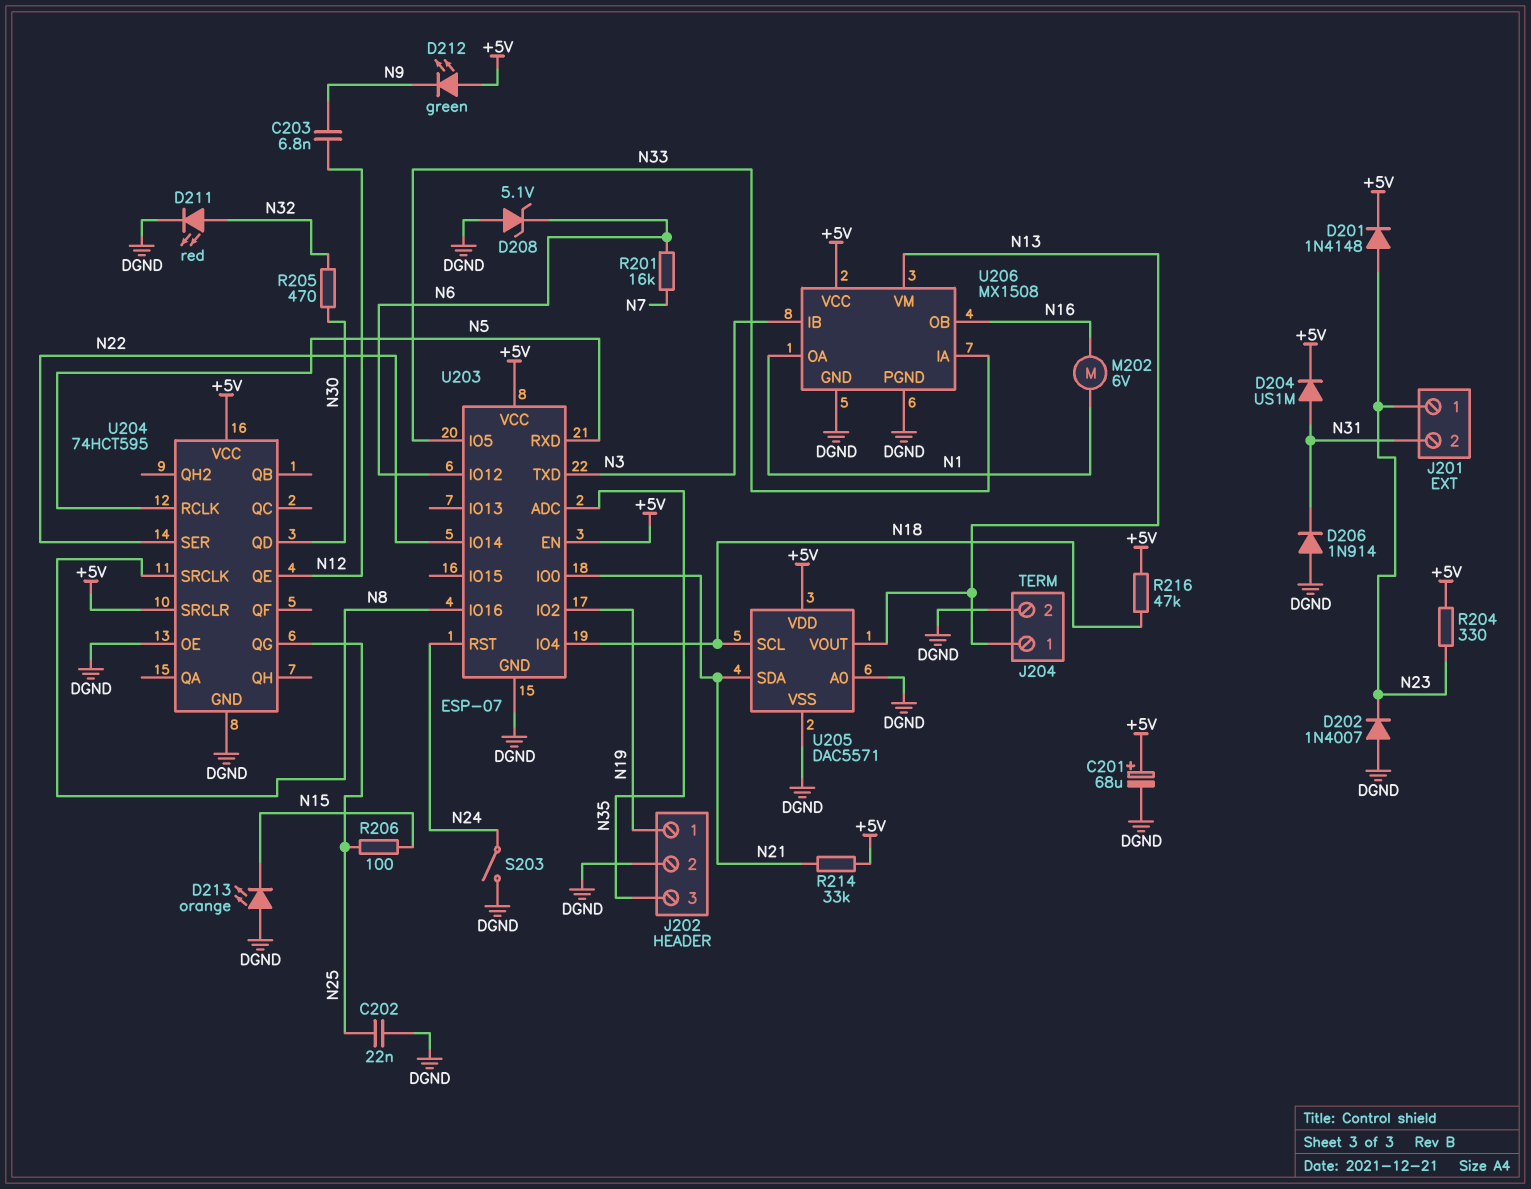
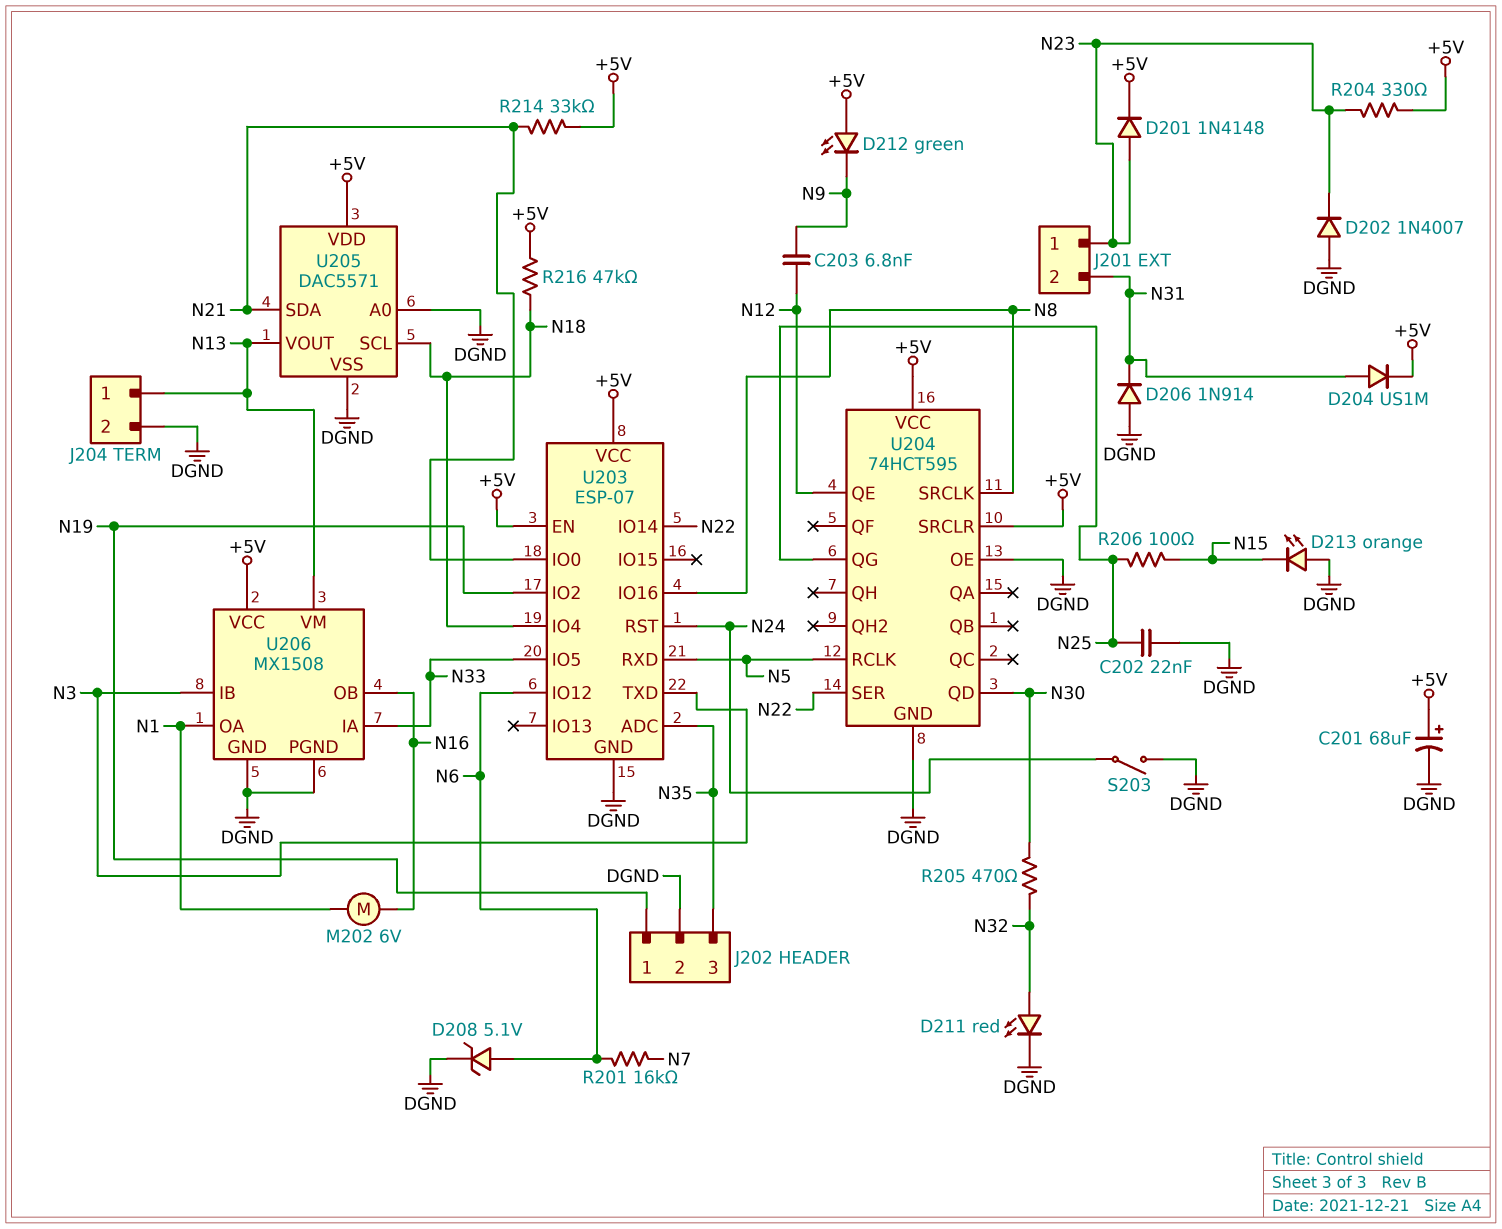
D208: zener 5.1V (A DGND, K N6) -> zener 5.1V (A N6, K DGND)

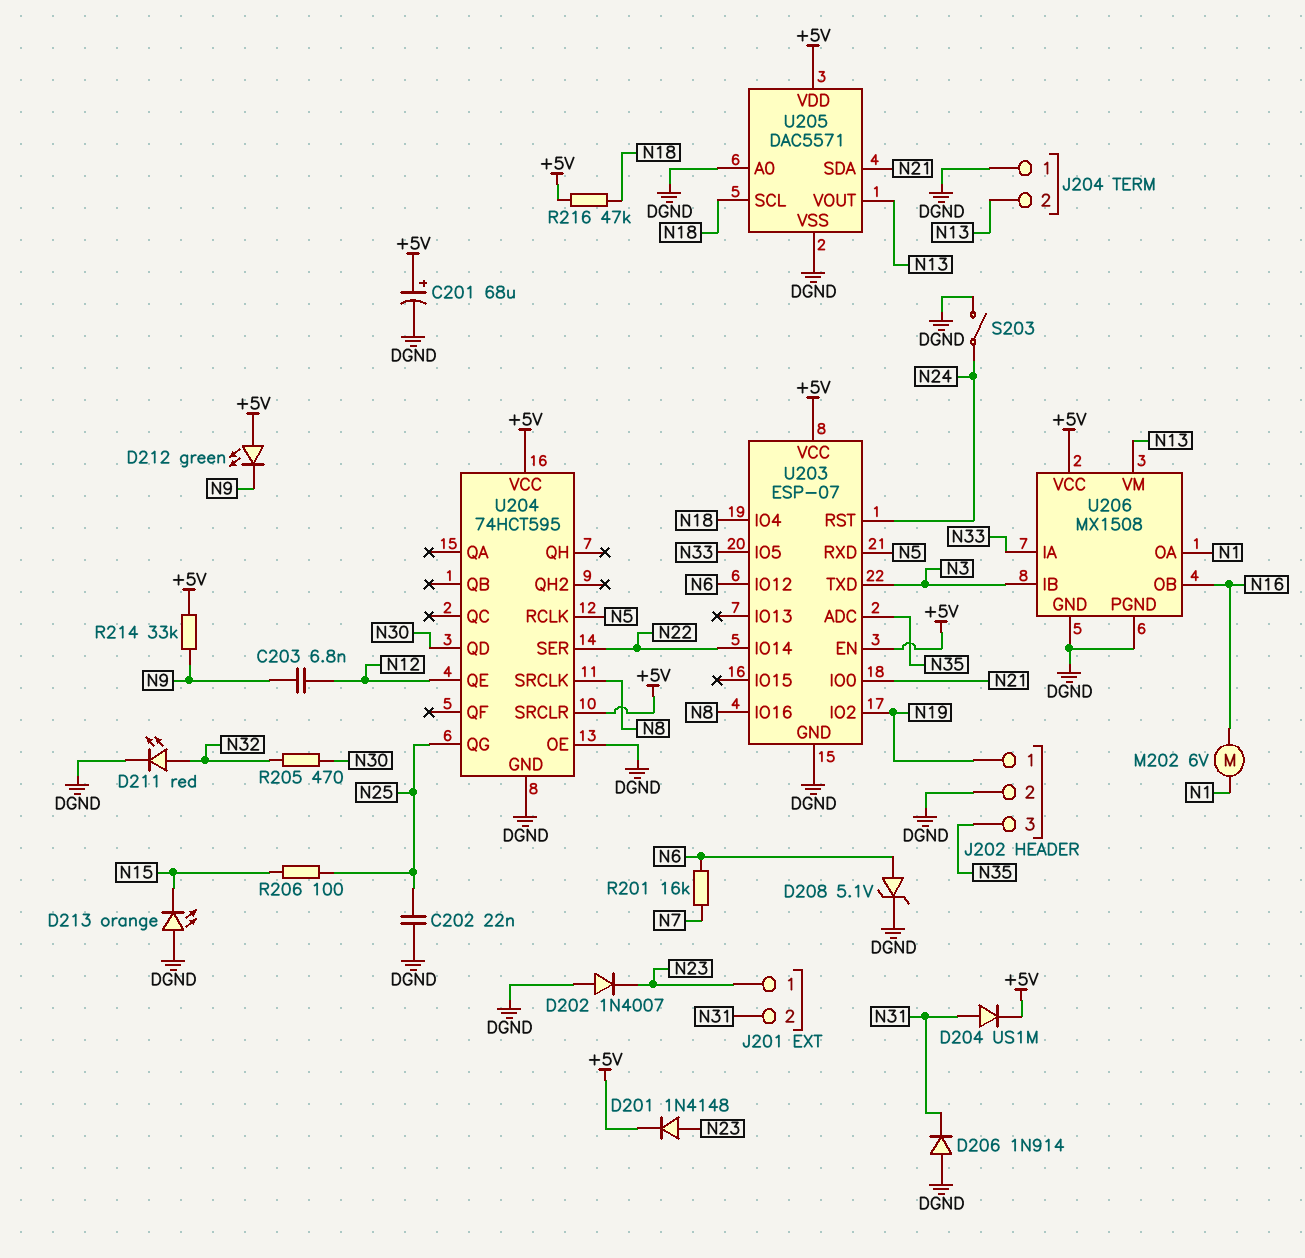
J204 pin 1: N13 -> DGND
J204 pin 2: DGND -> N13
R204: 330 (+5V, N23) -> none
R214: 33k (+5V, N21) -> 33k (+5V, N9)

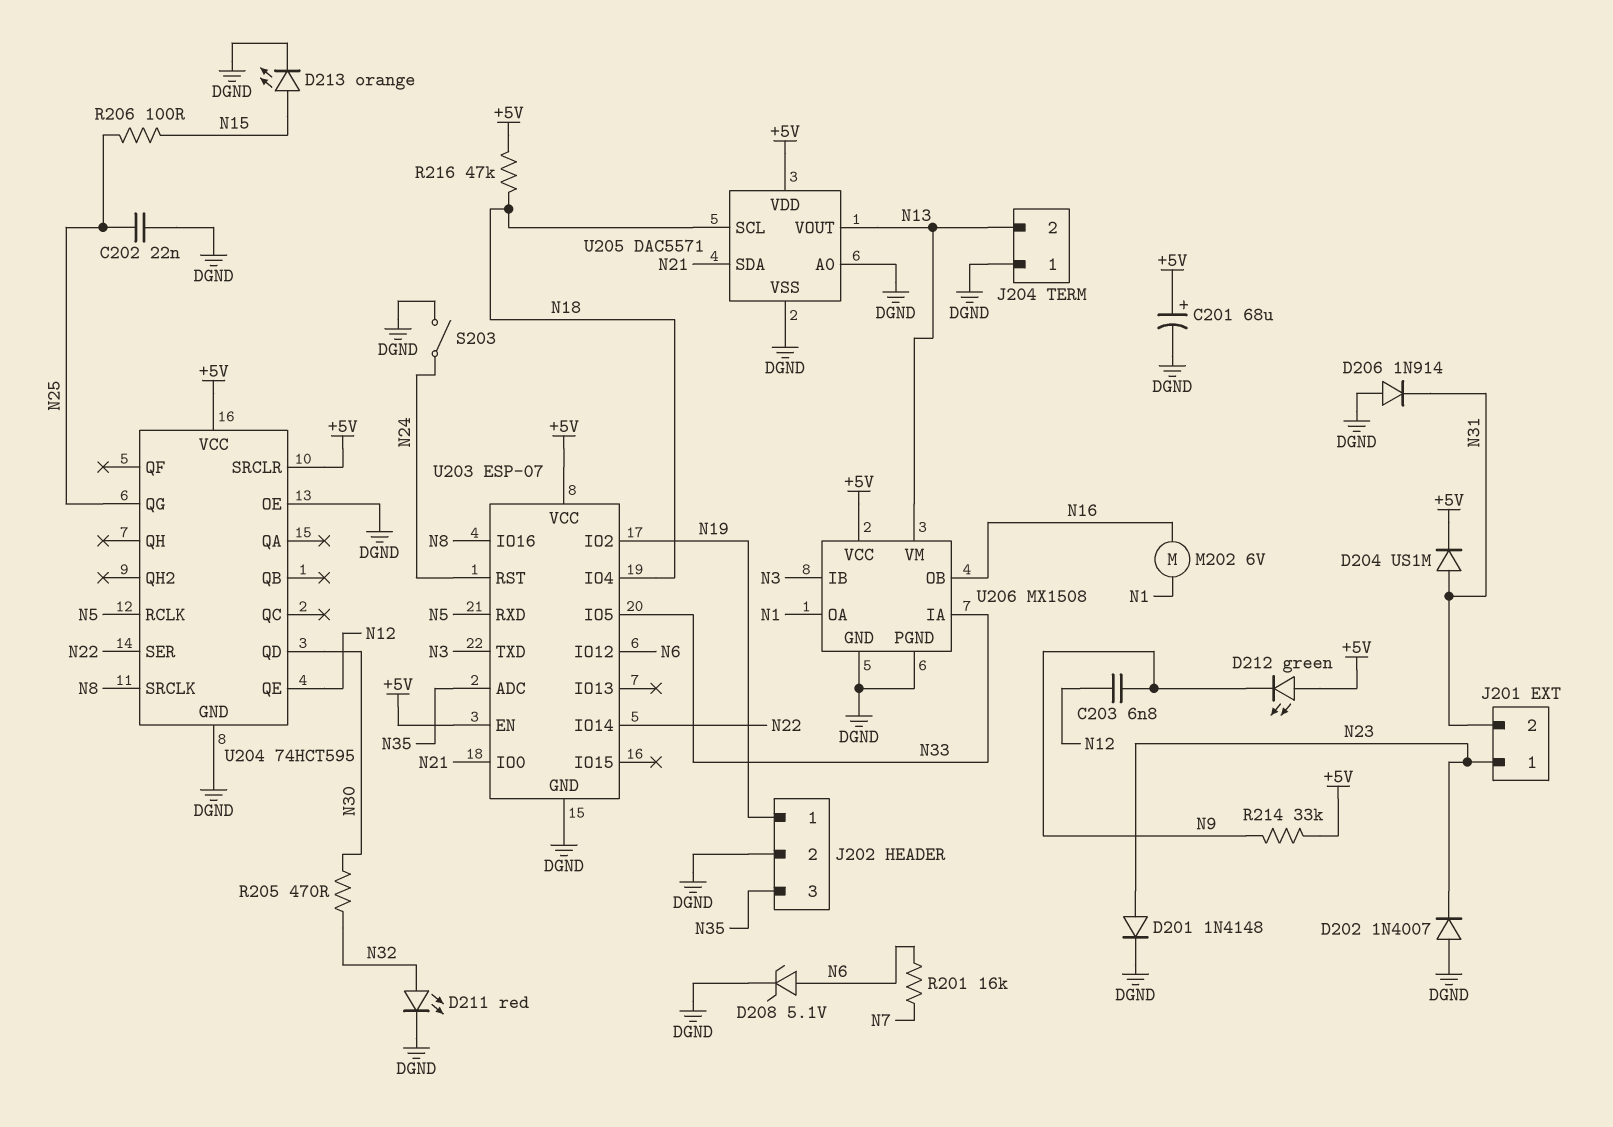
D201: diode 1N4148 (A N23, K +5V) -> diode 1N4148 (A N23, K DGND)
D213: LED orange (A DGND, K N15) -> LED orange (A N15, K DGND)

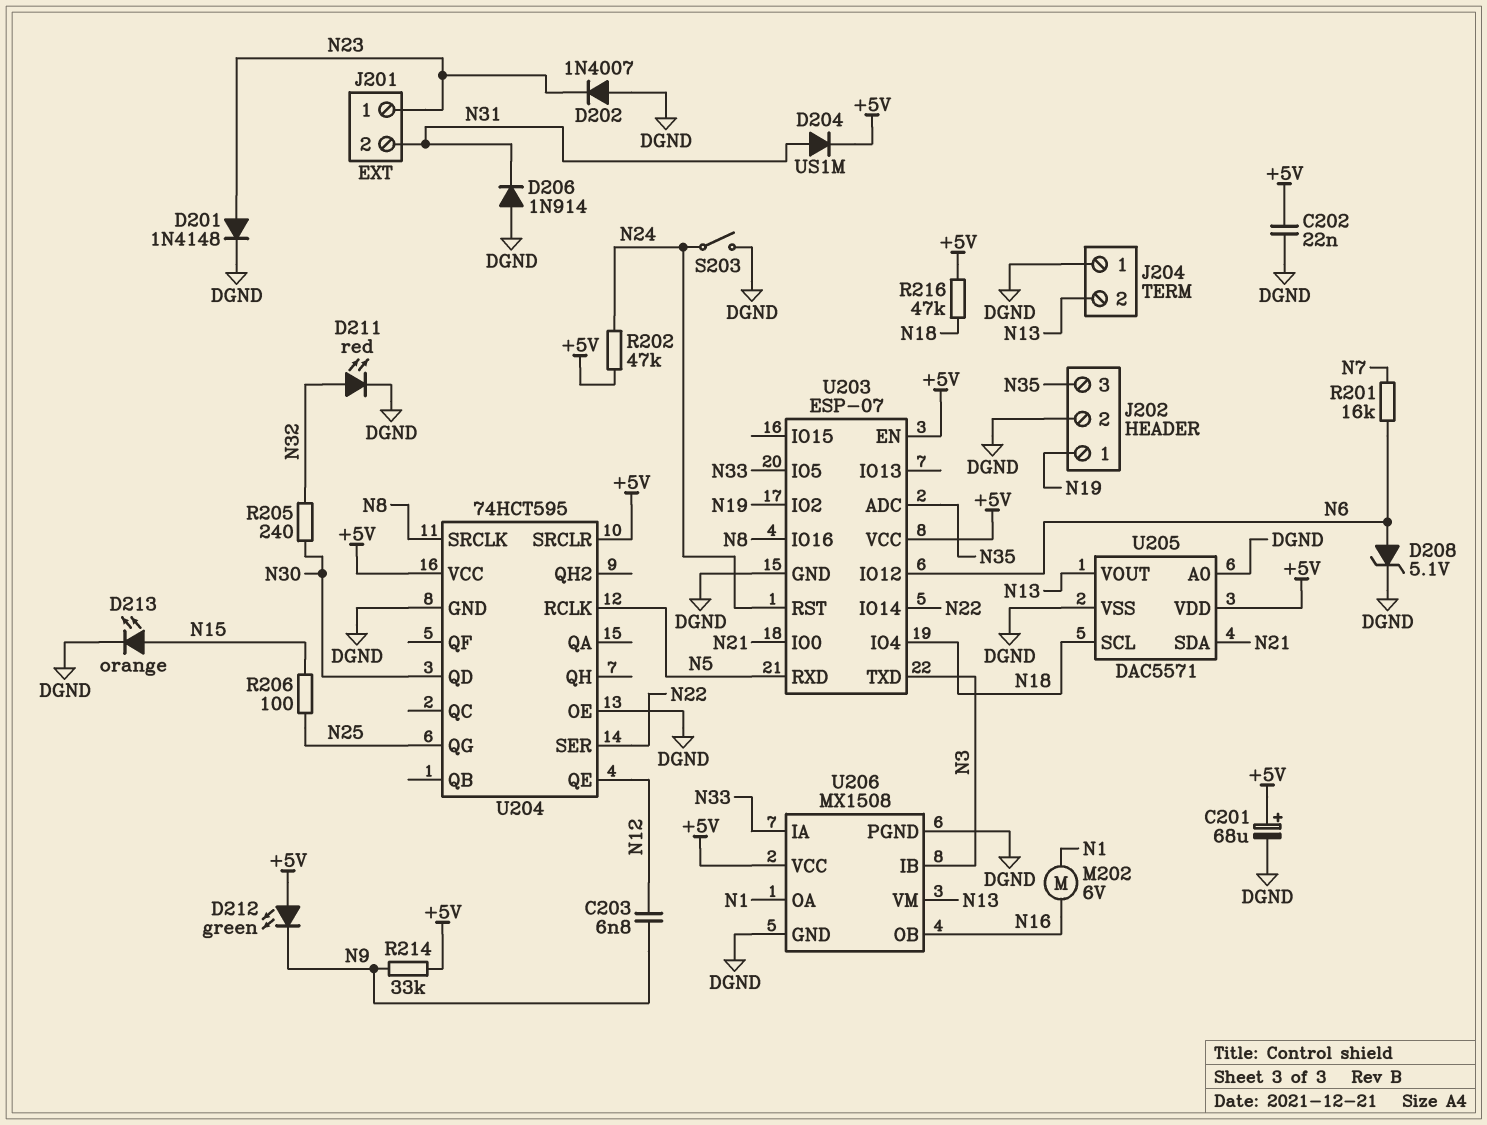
C202: 22nF (DGND, N25) -> 22nF (+5V, DGND)
R202: none -> 47k (+5V, N24)
R205: 470 (N30, N32) -> 240 (N30, N32)

